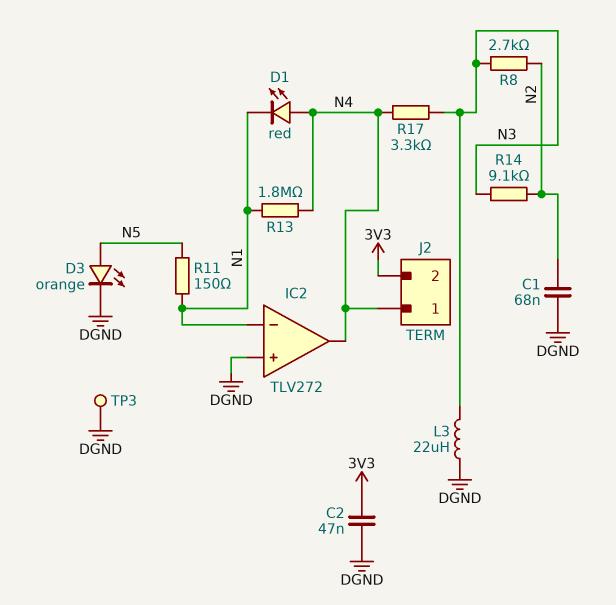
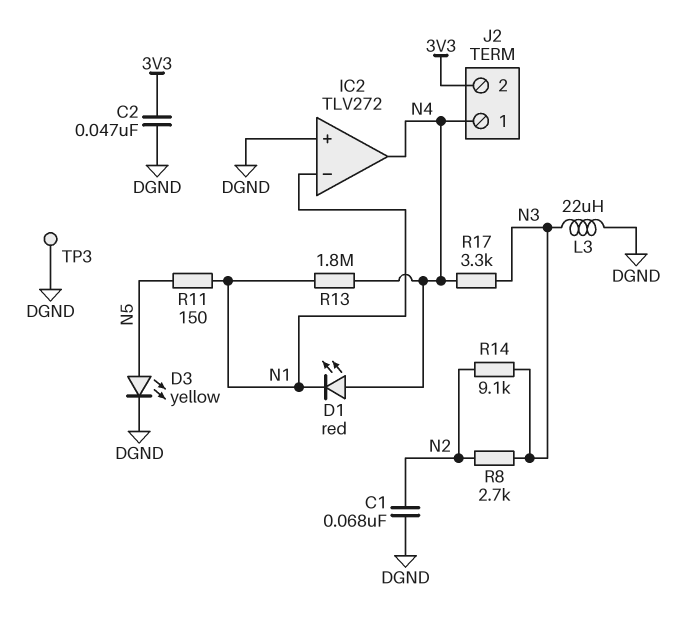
D3: LED orange (A N5, K DGND) -> LED yellow (A N5, K DGND)

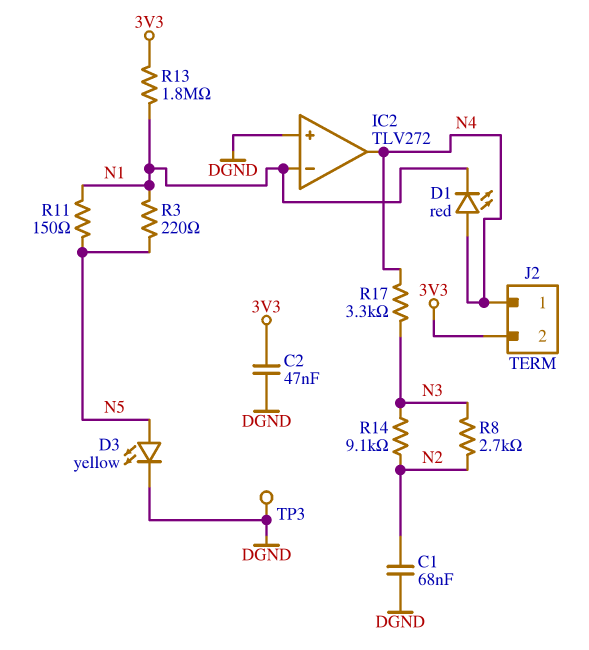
L3: 22uH (DGND, N3) -> none
R3: none -> 220 (N1, N5)
R13: 1.8M (N1, N4) -> 1.8M (3V3, N1)

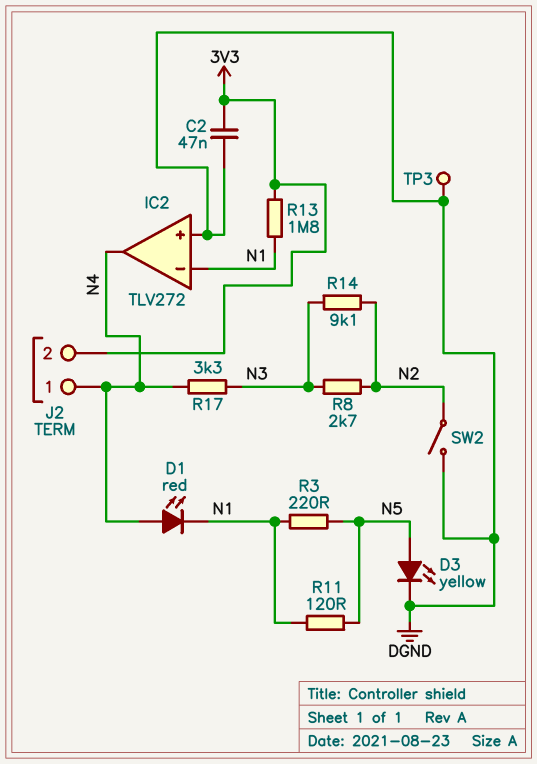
C1: 68nF (DGND, N2) -> none
R11: 150 (N1, N5) -> 120 (N1, N5)
SW2: none -> switch (DGND, N2)

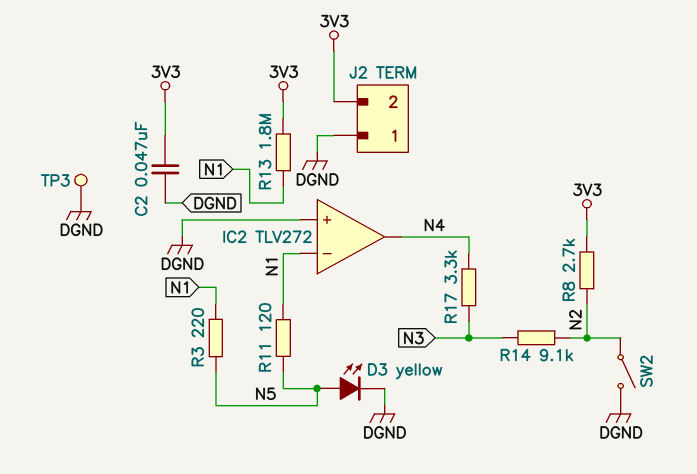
D1: LED red (A N4, K N1) -> none
J2 pin 1: N4 -> DGND
R8: 2.7k (N2, N3) -> 2.7k (3V3, N2)

